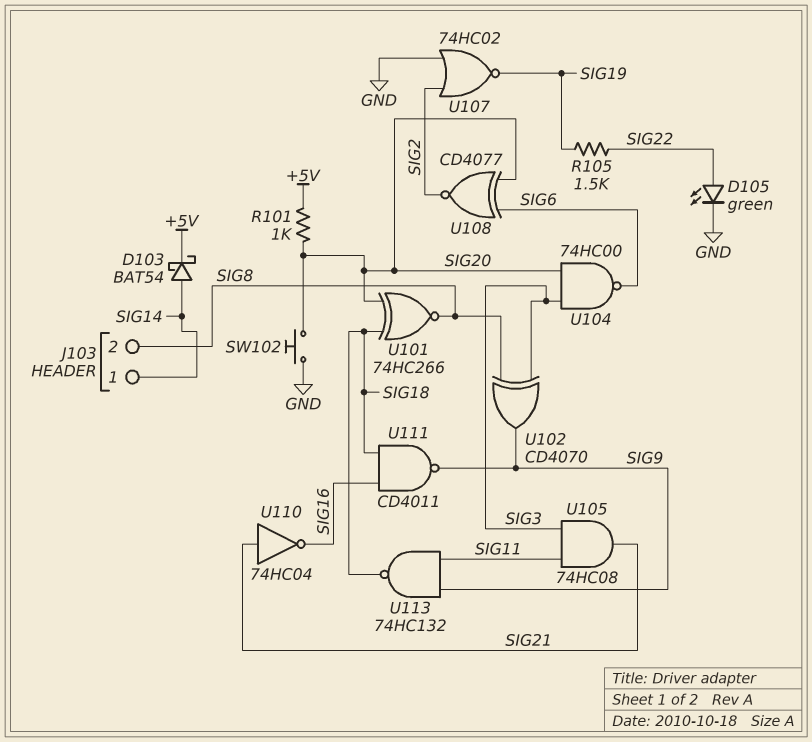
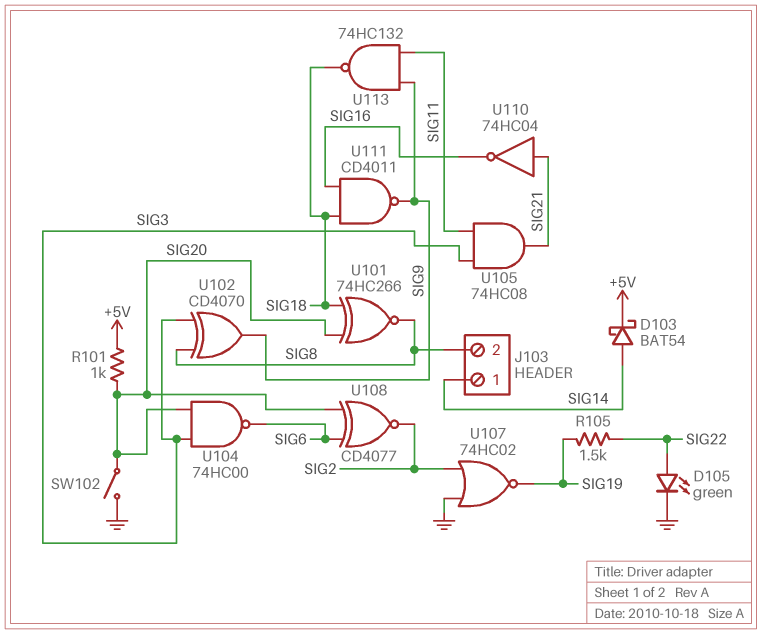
SW102: button (GND, SIG20) -> switch (GND, SIG20)

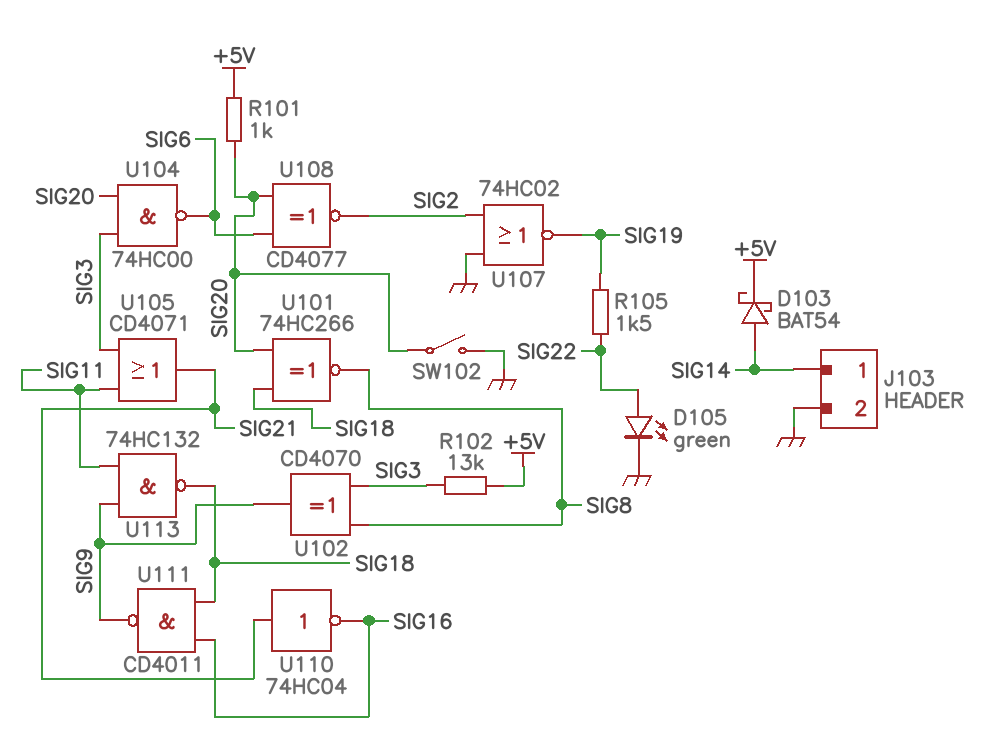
J103 pin 2: SIG8 -> GND
R102: none -> 13k (+5V, SIG3)
U105: AND 74HC08 (in SIG3, in SIG11, out SIG21) -> OR CD4071 (in SIG3, in SIG11, out SIG21)

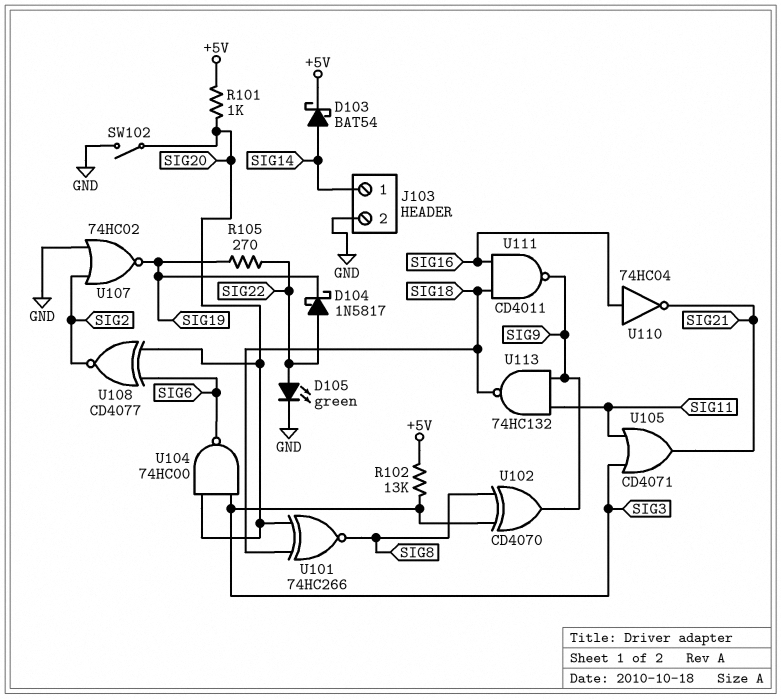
D104: none -> schottky 1N5817 (A SIG22, K SIG19)
R105: 1.5k (SIG19, SIG22) -> 270 (SIG19, SIG22)
U110: NOT 74HC04 (in SIG21, out SIG16) -> NOT 74HC04 (in SIG16, out SIG21)

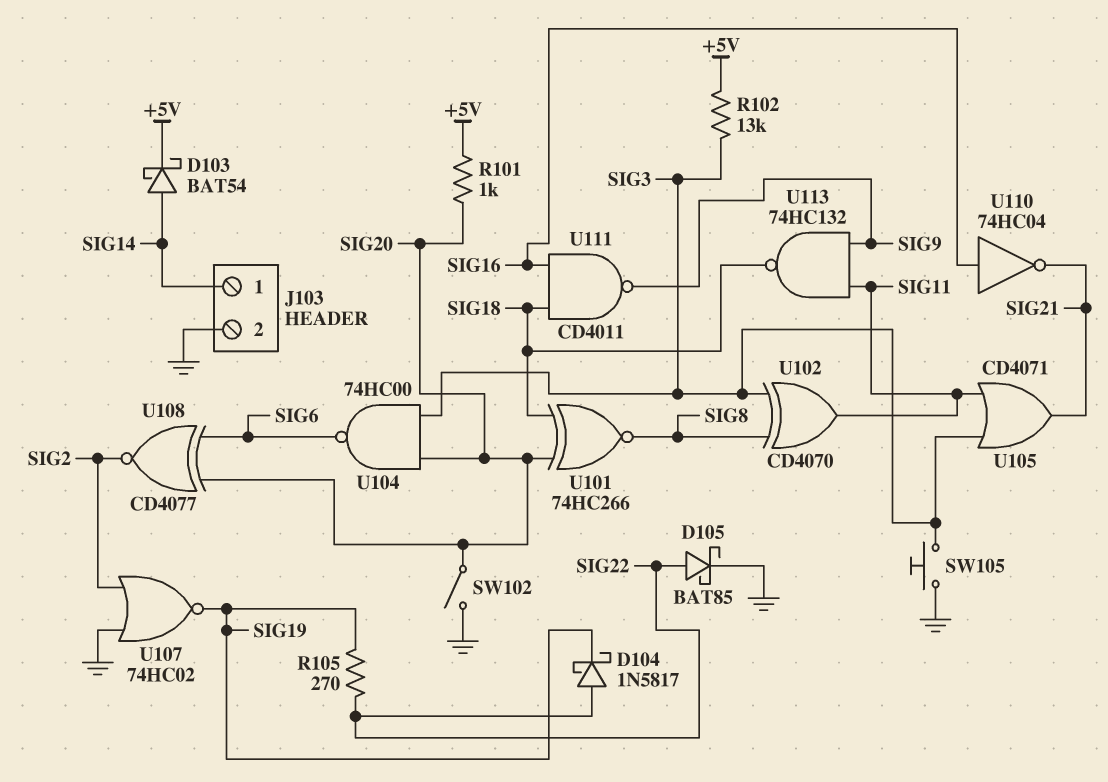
D105: LED green (A SIG22, K GND) -> schottky BAT85 (A SIG22, K GND)
SW105: none -> button (GND, SIG3)
U102: XOR CD4070 (in SIG3, in SIG8, out SIG9) -> XOR CD4070 (in SIG3, in SIG8, out SIG11)

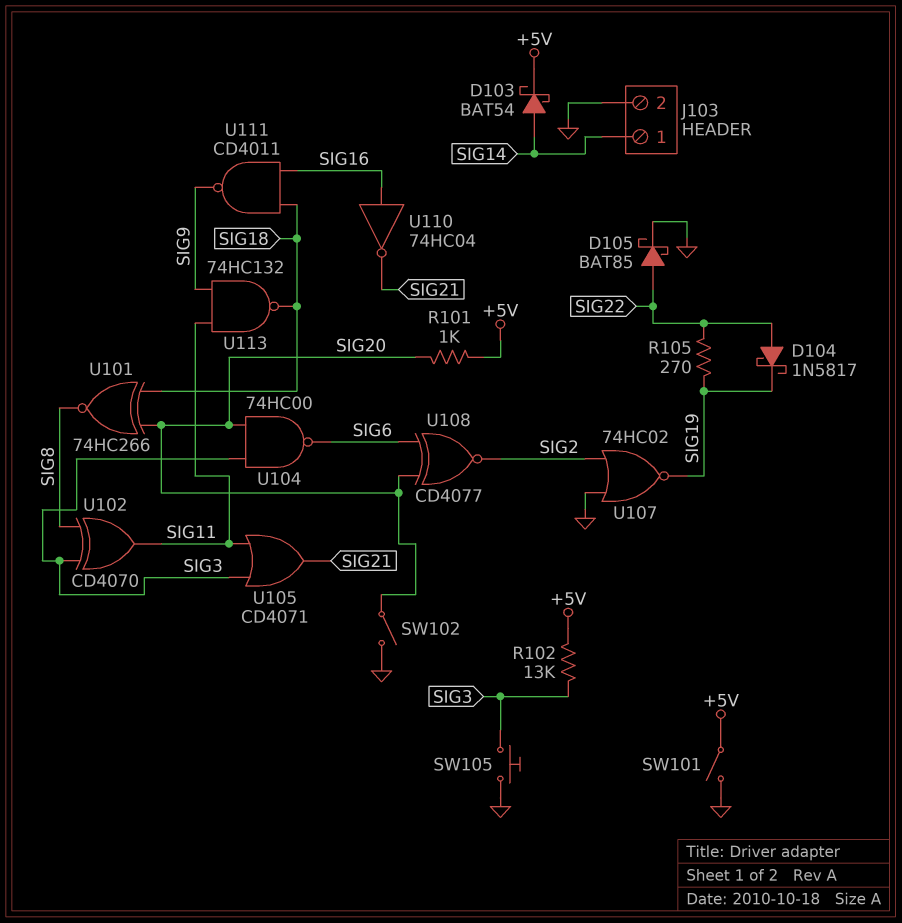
SW101: none -> switch (+5V, GND)

